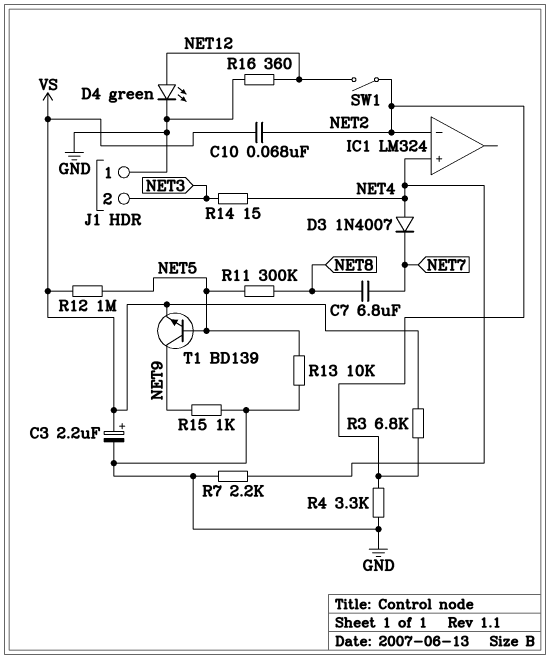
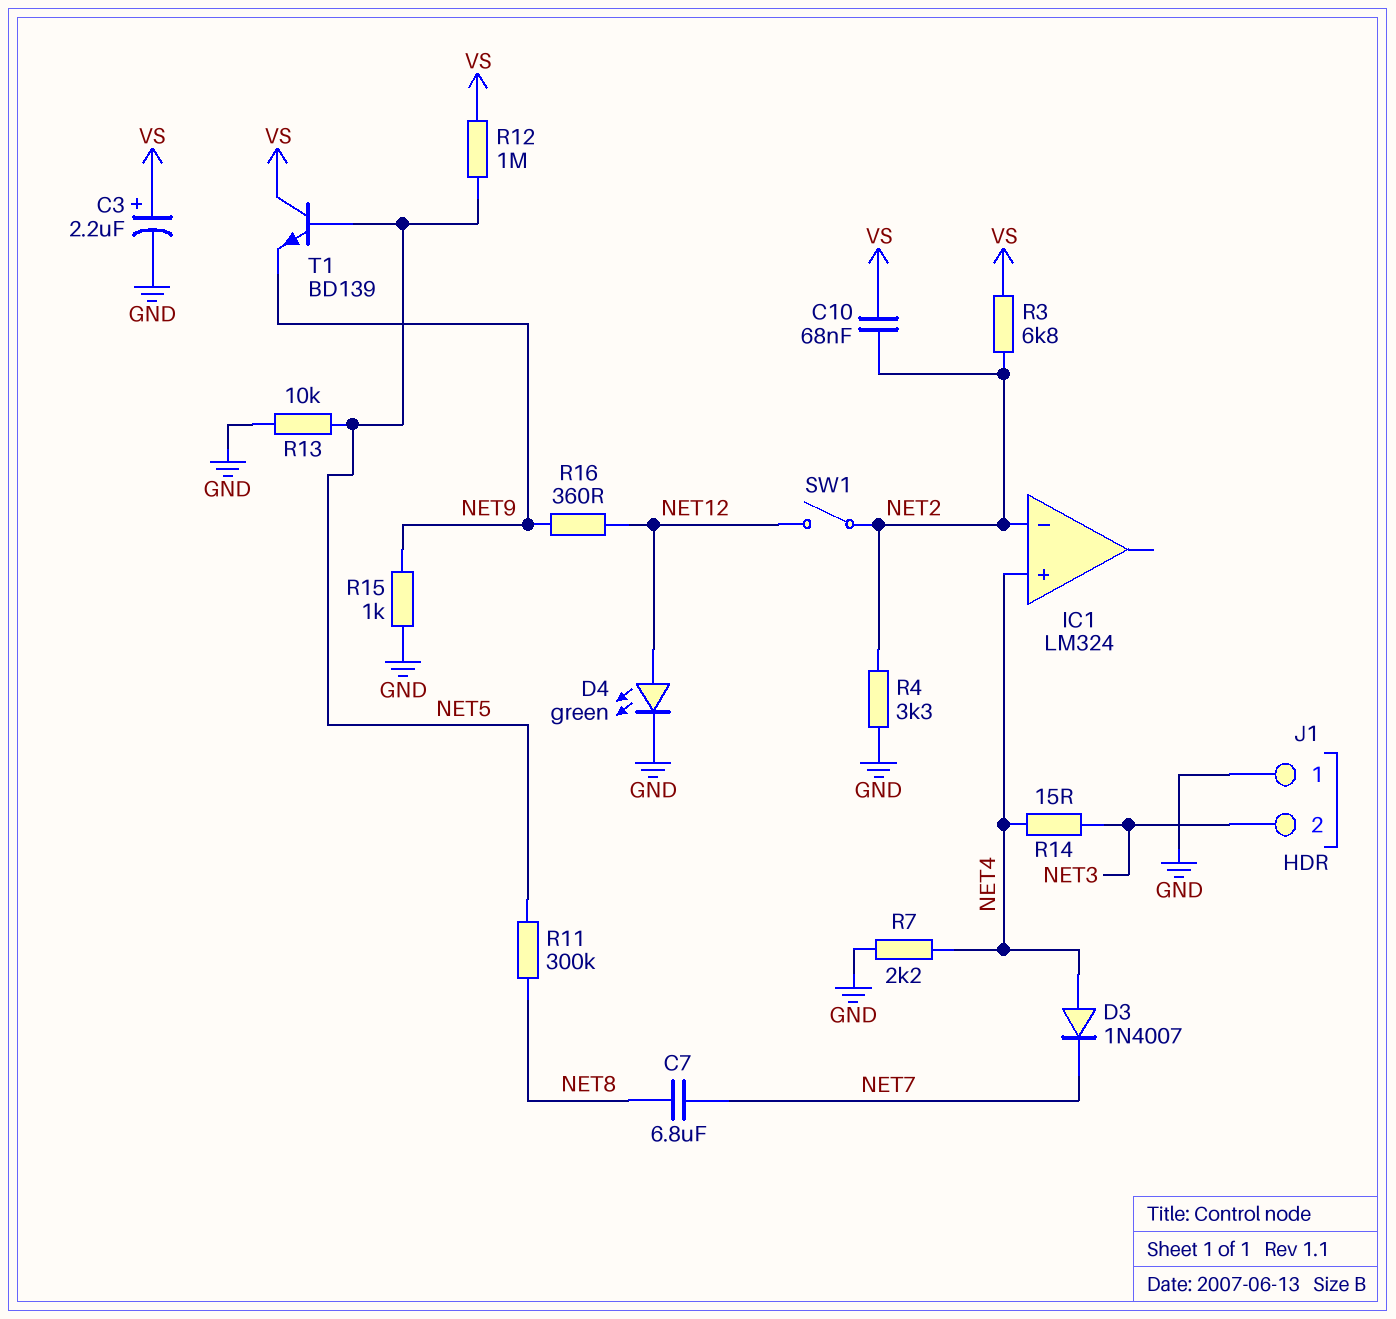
R16: 360 (GND, NET12) -> 360 (NET9, NET12)
T1: NPN BD139 (B NET5, C NET9, E VS) -> NPN BD139 (B NET5, C VS, E NET9)

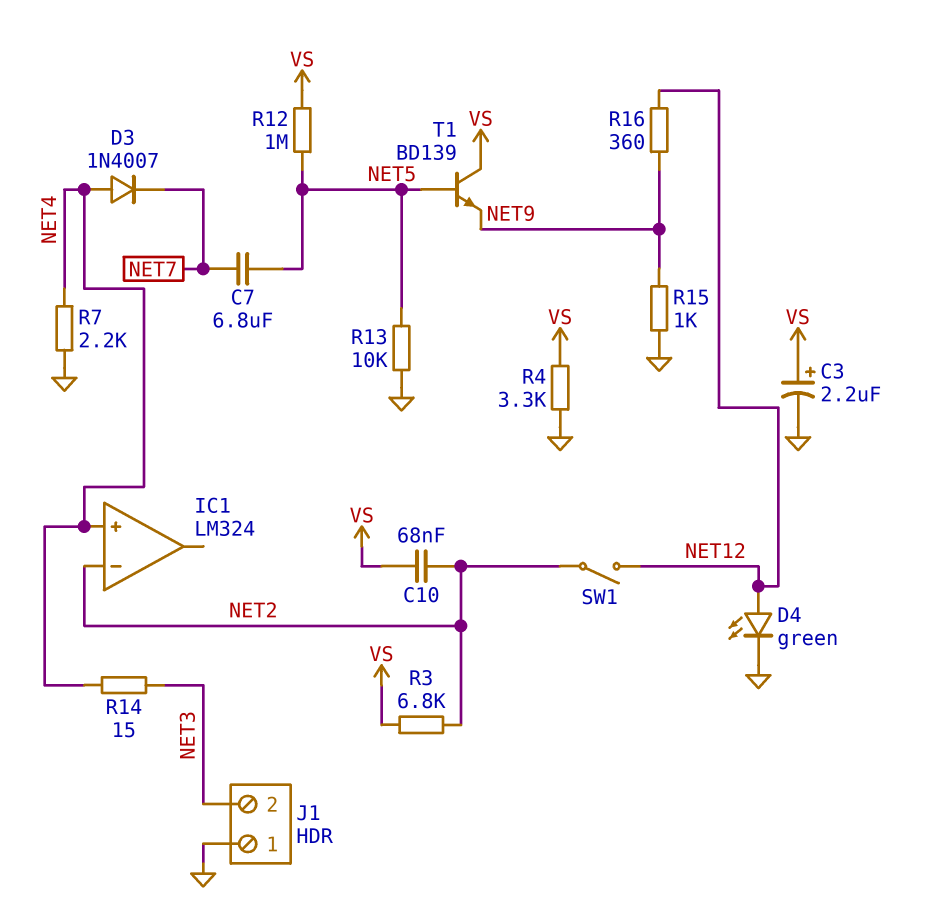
C7: 6.8uF (NET7, NET8) -> 6.8uF (NET5, NET7)
R4: 3.3k (GND, NET2) -> 3.3k (GND, VS)
R11: 300k (NET5, NET8) -> none

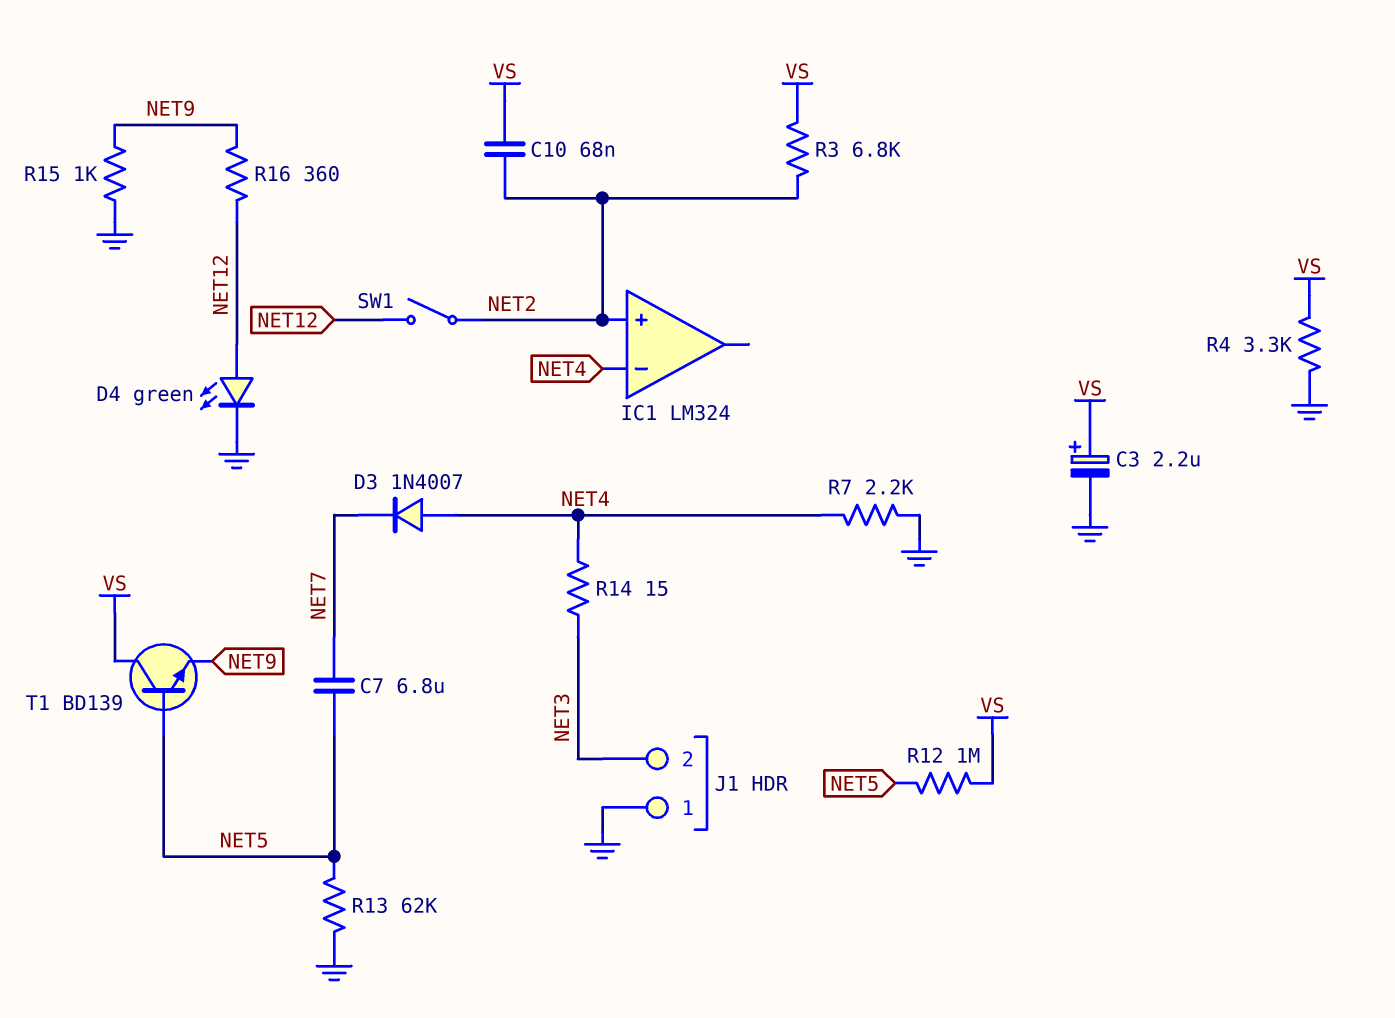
IC1 pin in+: NET4 -> NET2
IC1 pin in-: NET2 -> NET4
R13: 10k (GND, NET5) -> 62k (GND, NET5)

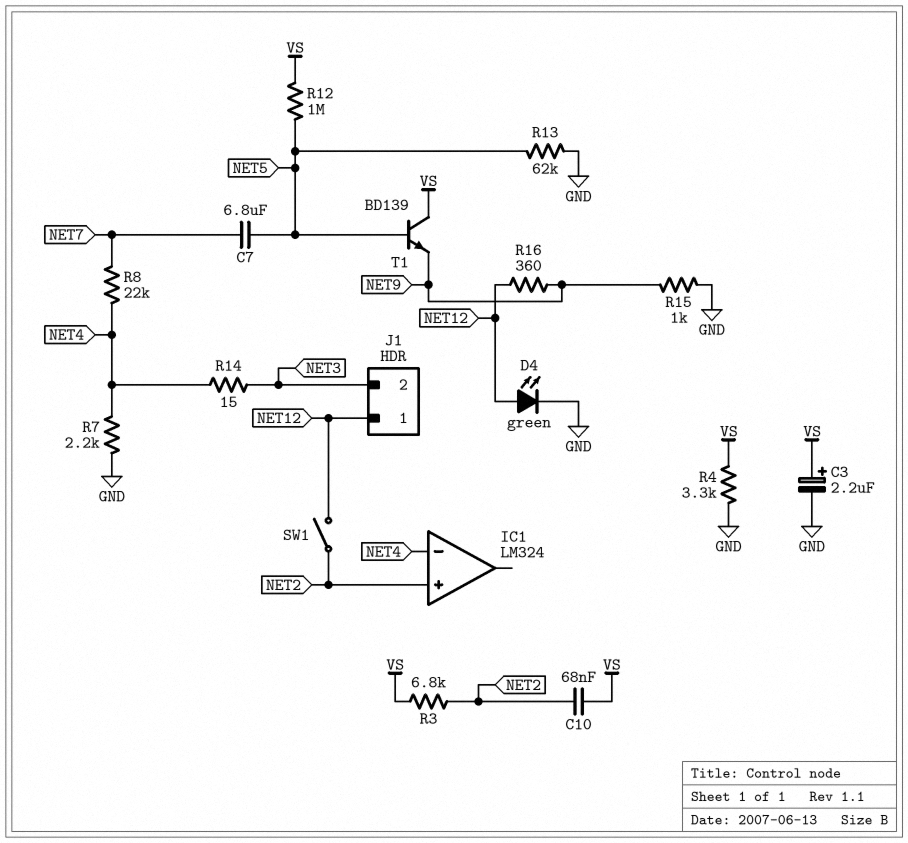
D3: diode 1N4007 (A NET4, K NET7) -> none
J1 pin 1: GND -> NET12
R8: none -> 22k (NET4, NET7)

